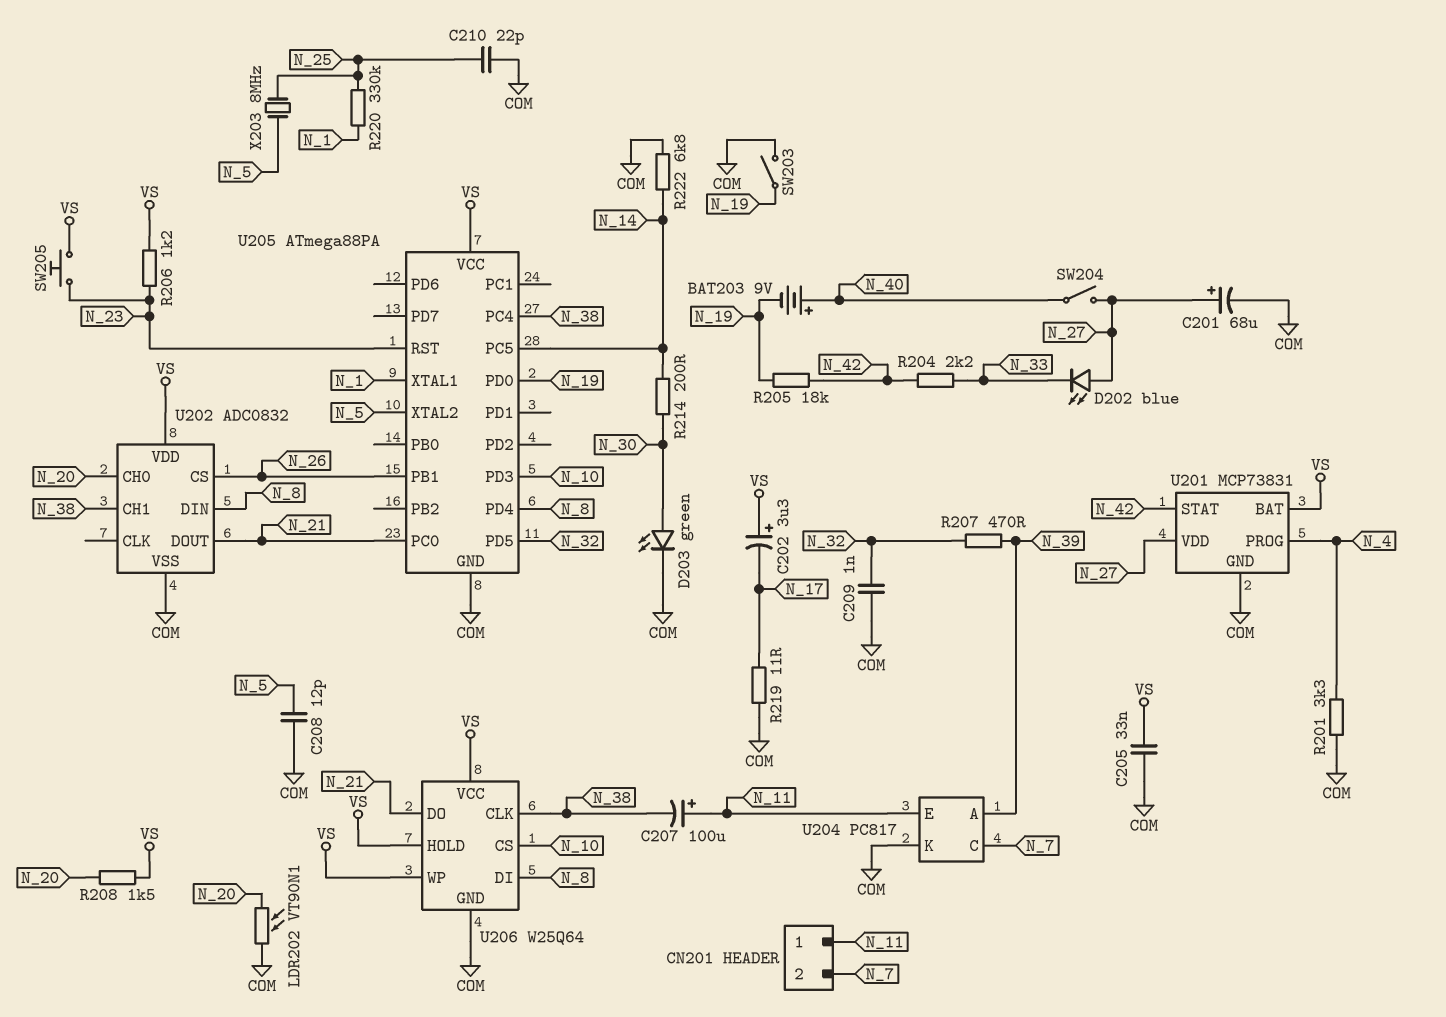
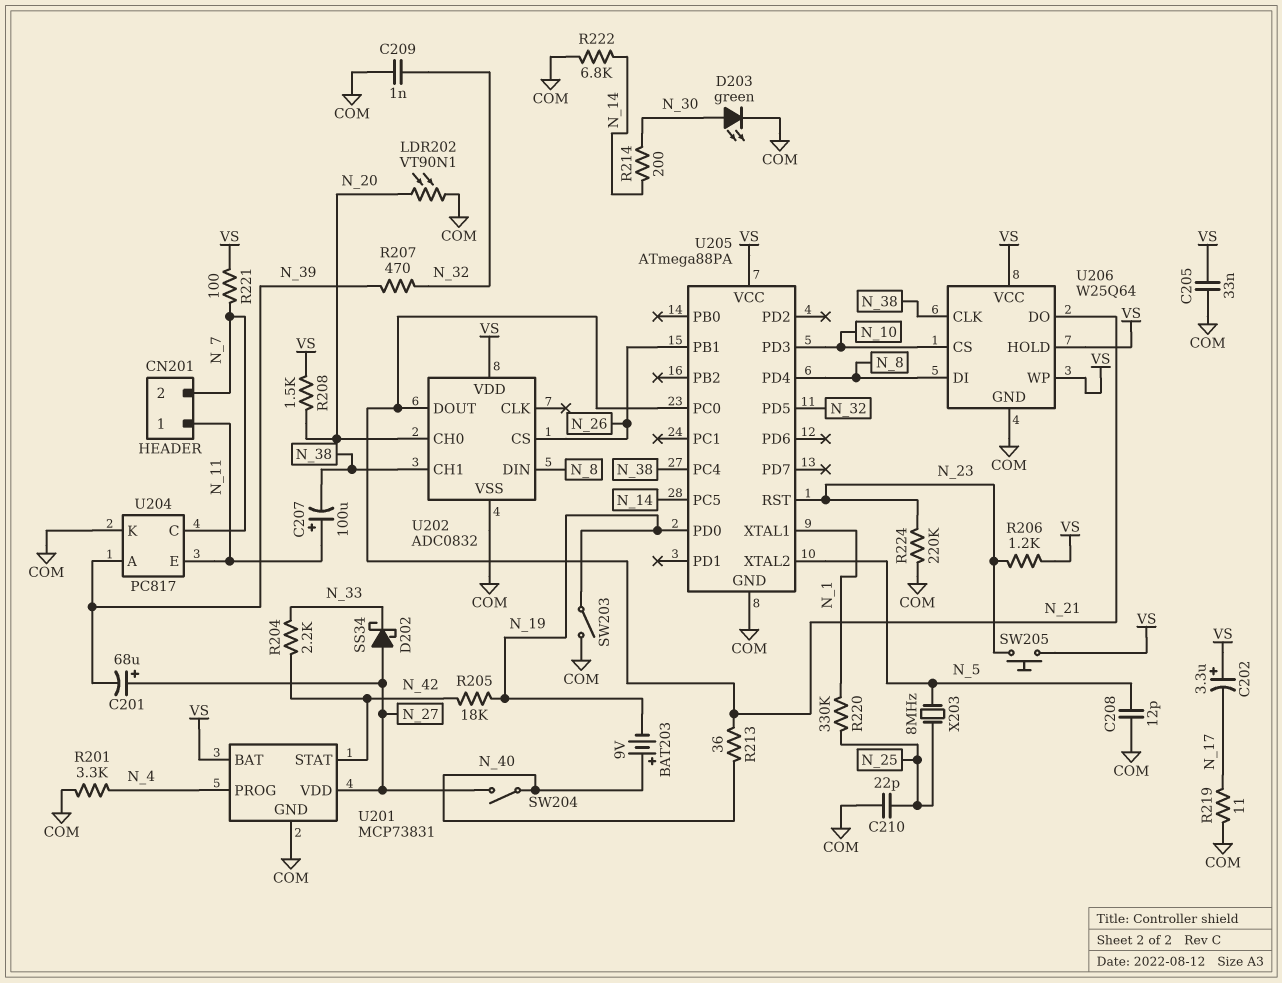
C201: 68uF (plus N_27, minus COM) -> 68uF (plus N_27, minus N_39)
D202: LED blue (A N_27, K N_33) -> schottky SS34 (A N_27, K N_33)
R213: none -> 36 (N_21, N_40)
R221: none -> 100 (N_7, VS)
R224: none -> 220k (COM, N_23)

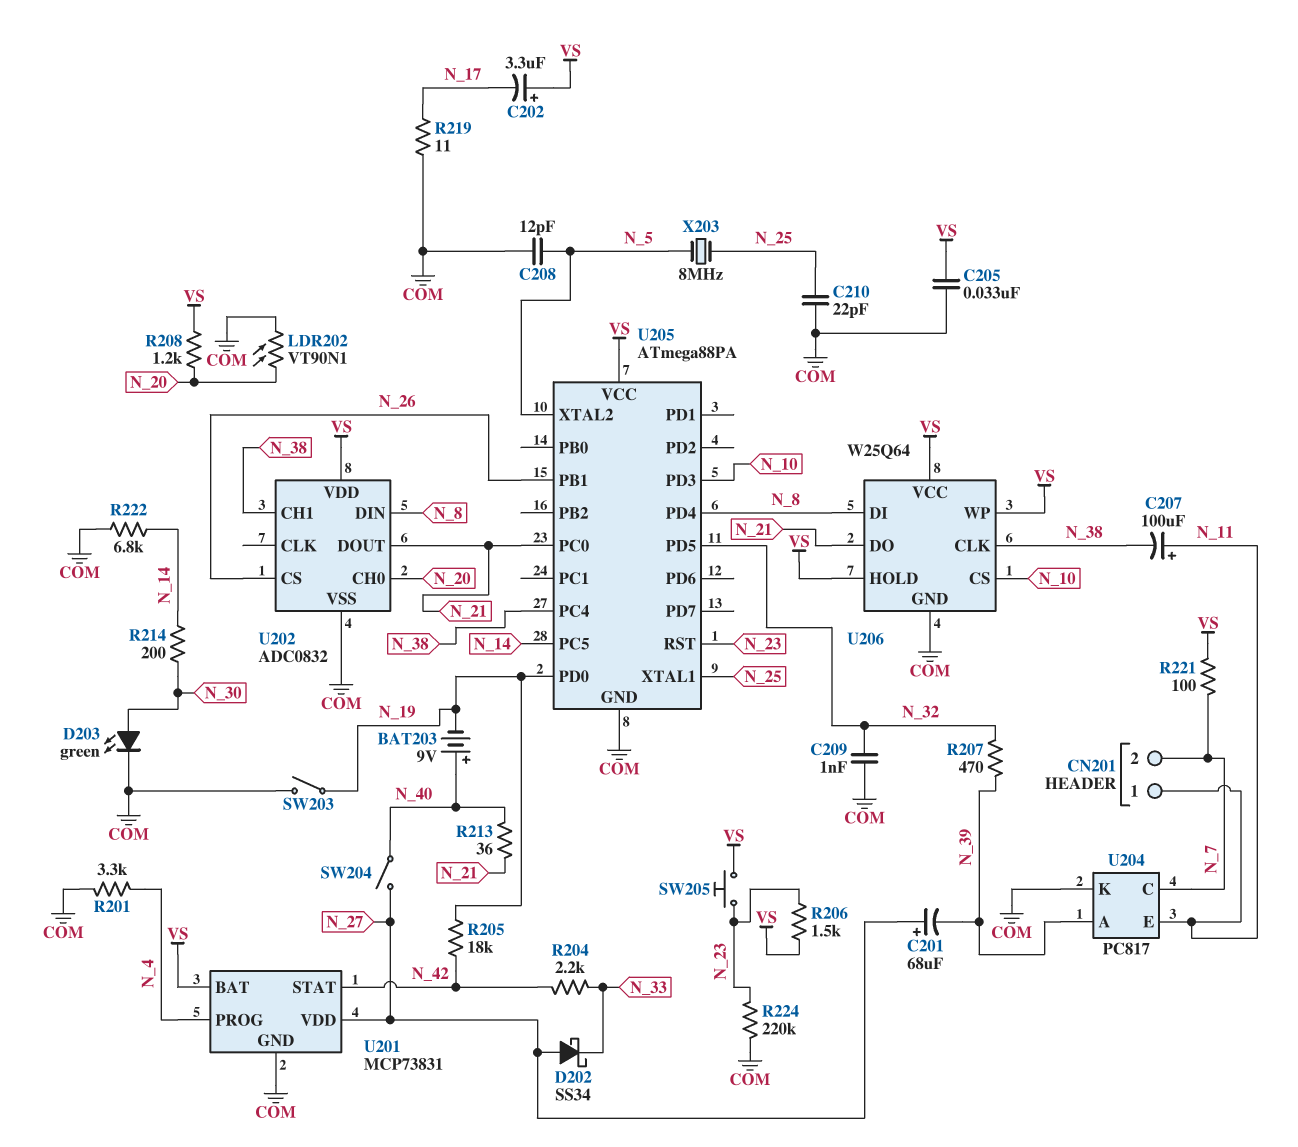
R206: 1.2k (N_23, VS) -> 1.5k (N_23, VS)
R208: 1.5k (N_20, VS) -> 1.2k (N_20, VS)
R220: 330k (N_1, N_25) -> none
U205 pin XTAL1: N_1 -> N_25

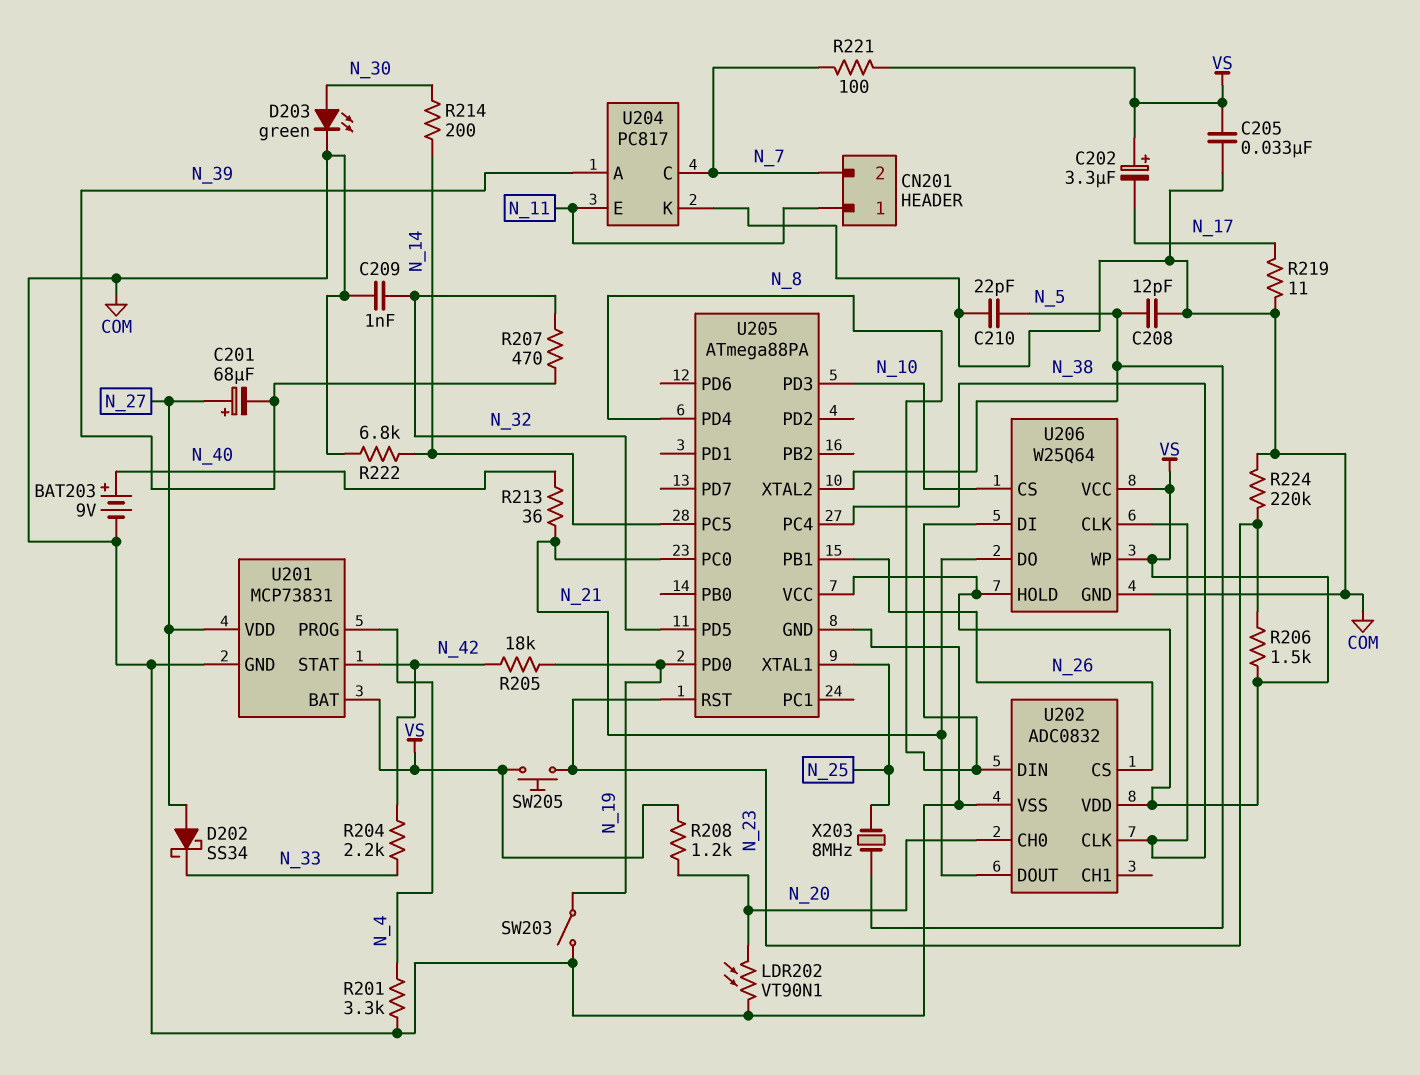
BAT203: 9V (plus N_40, minus N_19) -> 9V (plus N_40, minus COM)
C207: 100uF (plus N_11, minus N_38) -> none
C210: 22pF (COM, N_25) -> 22pF (COM, N_5)
SW204: switch (N_27, N_40) -> none
U202 pin CH1: N_38 -> none
U202 pin CLK: none -> N_38

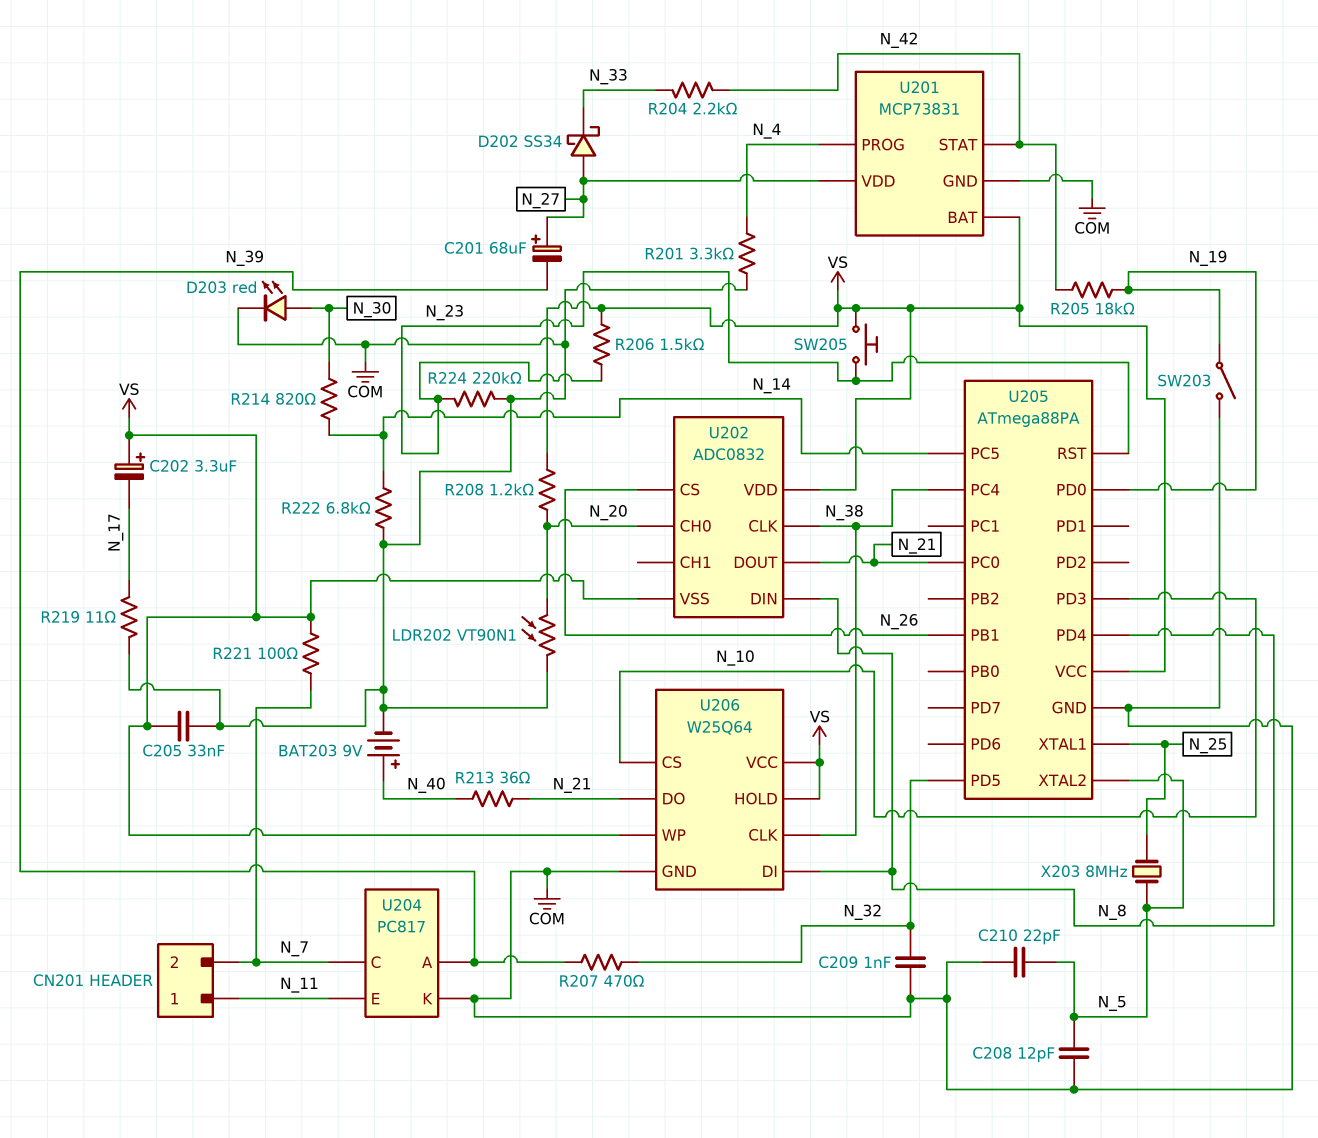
D203: LED green (A N_30, K COM) -> LED red (A N_30, K COM)
R214: 200 (N_14, N_30) -> 820 (N_14, N_30)
U202 pin VSS: COM -> VS

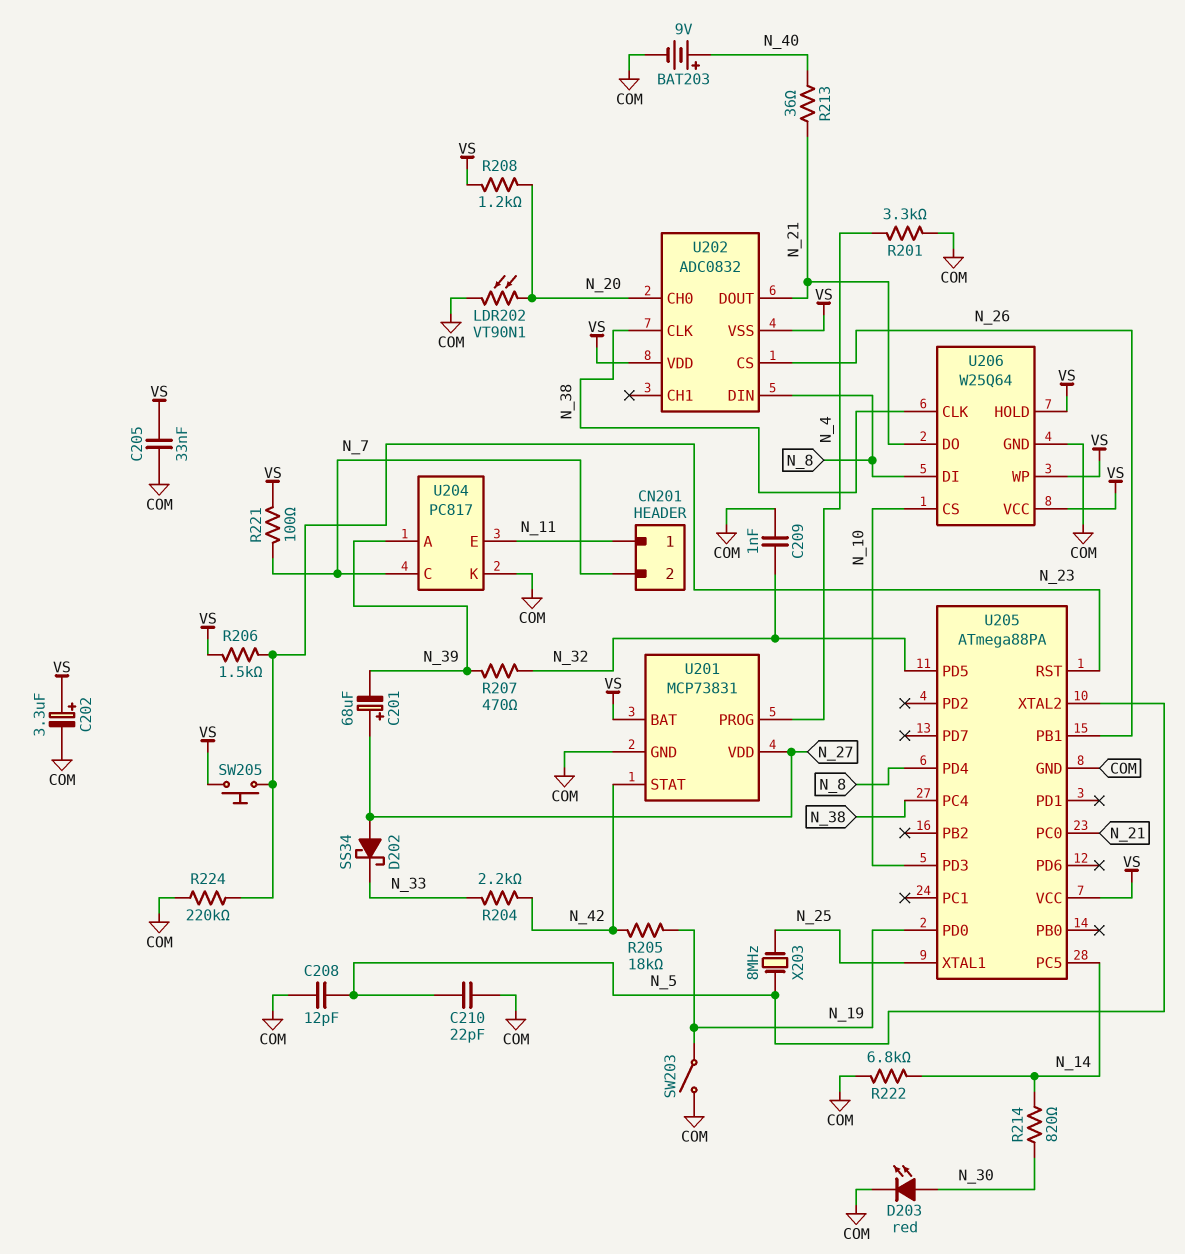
C202: 3.3uF (plus VS, minus N_17) -> 3.3uF (plus VS, minus COM)
R219: 11 (COM, N_17) -> none

